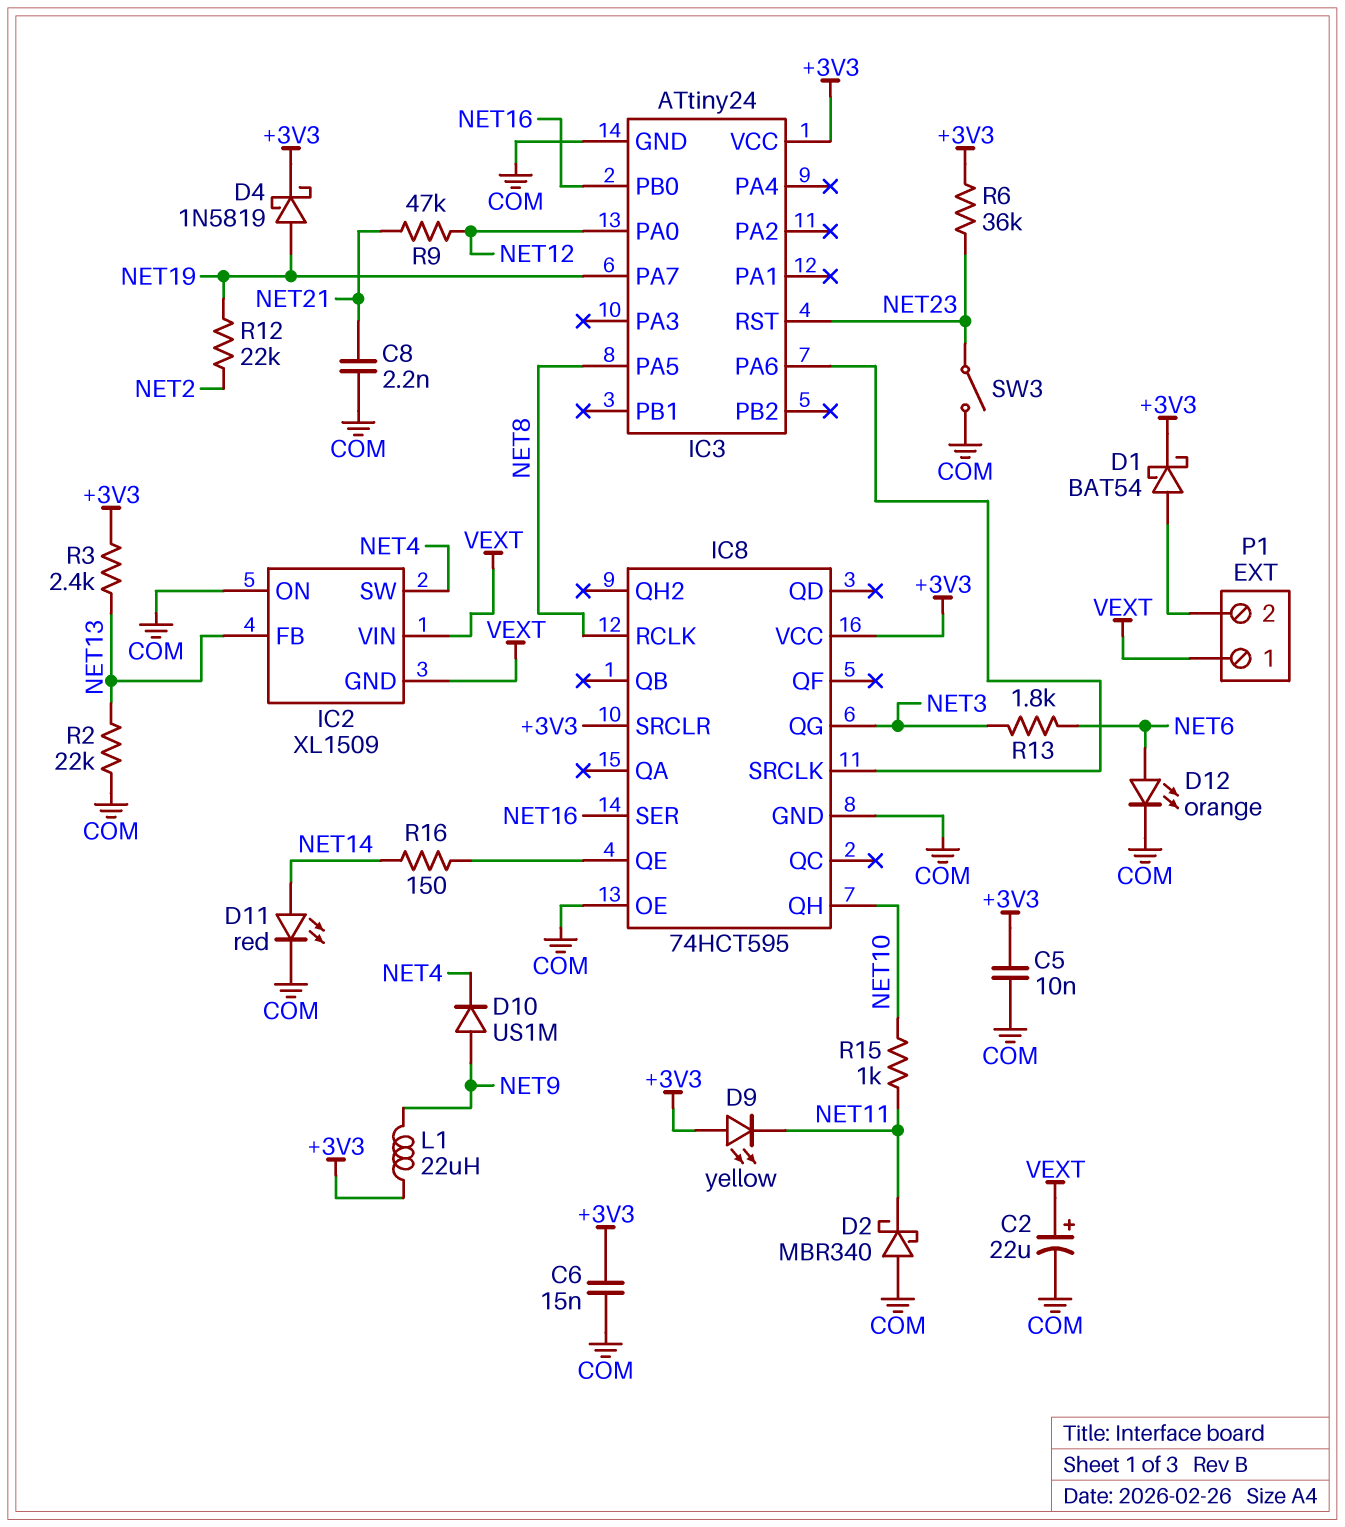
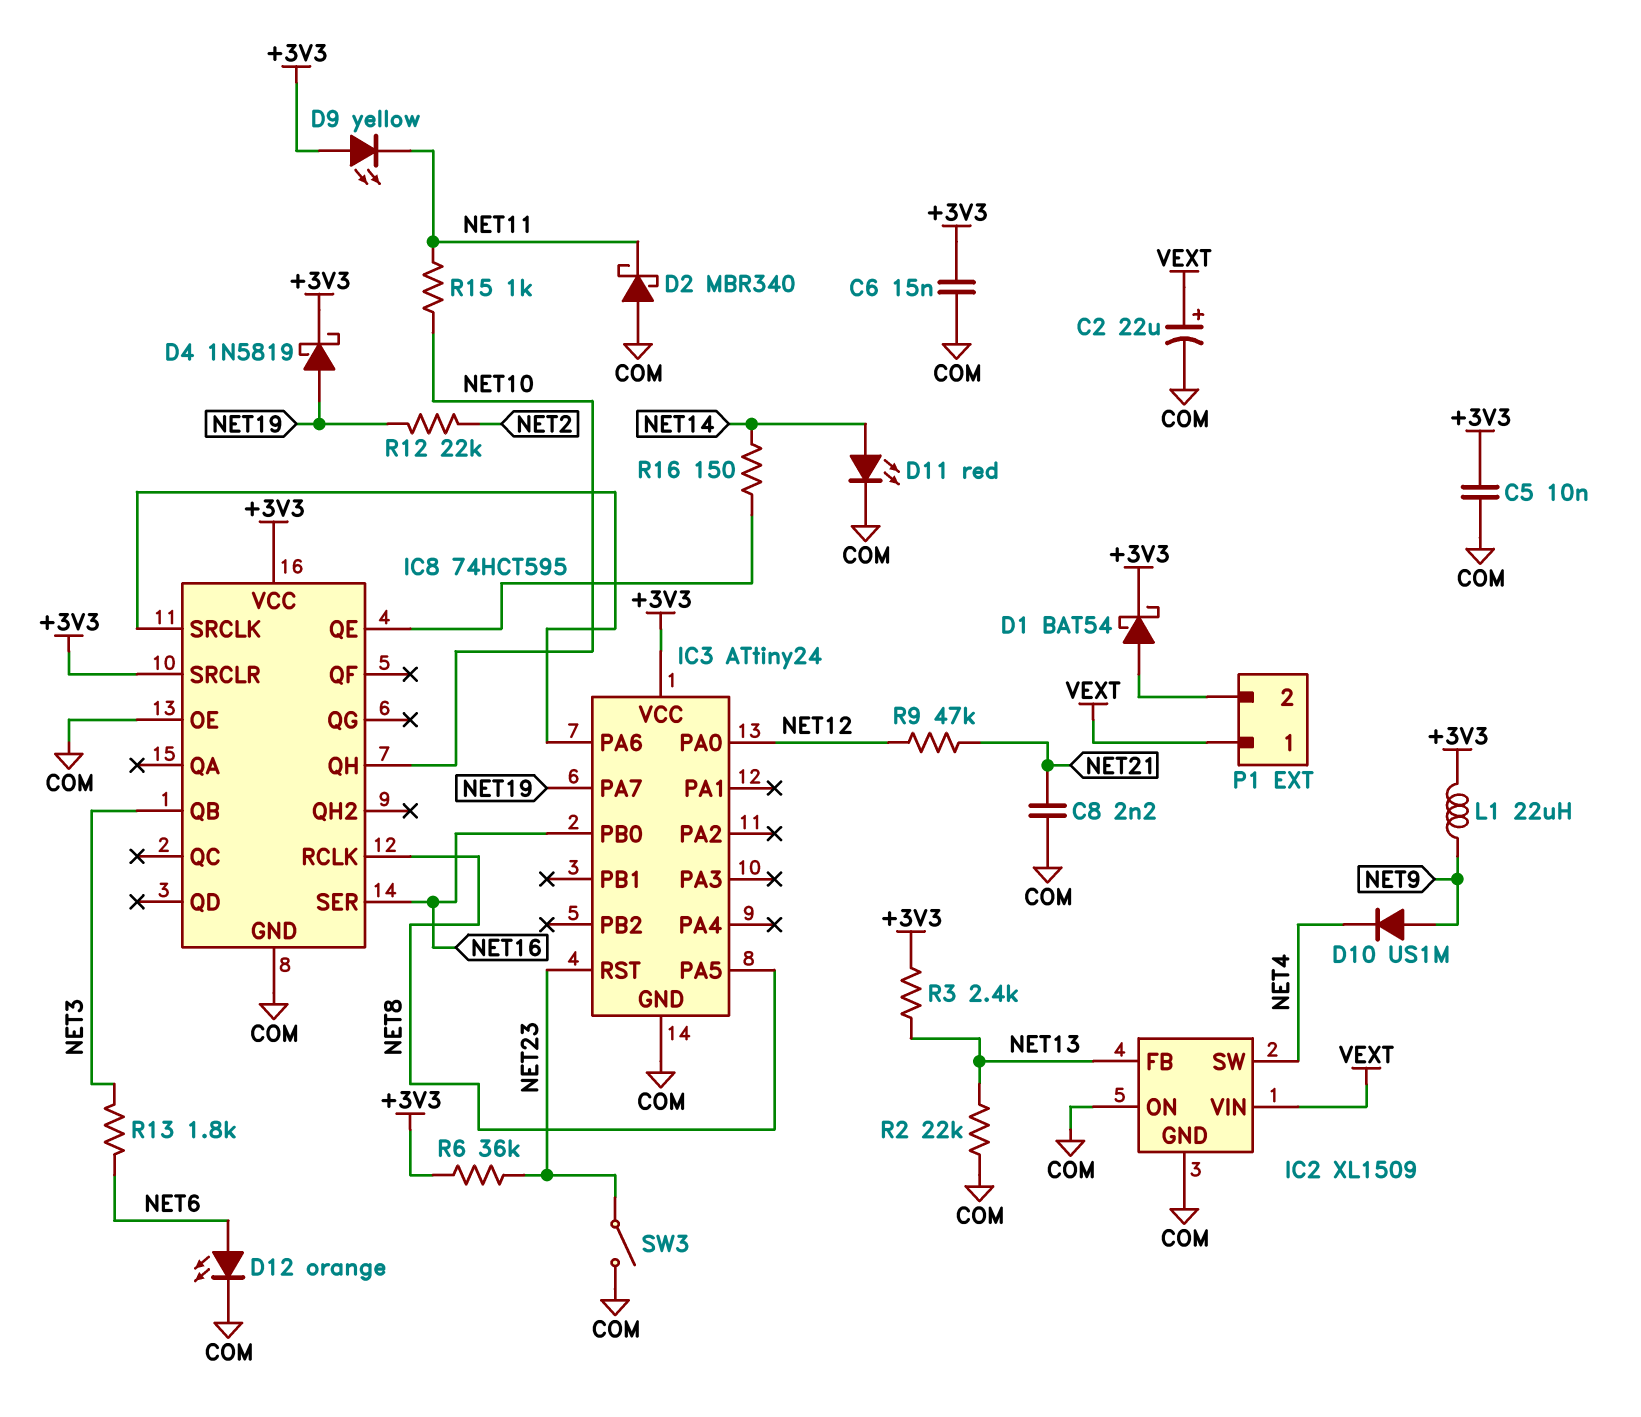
IC2 pin GND: VEXT -> COM
IC8 pin QB: none -> NET3
IC8 pin QG: NET3 -> none

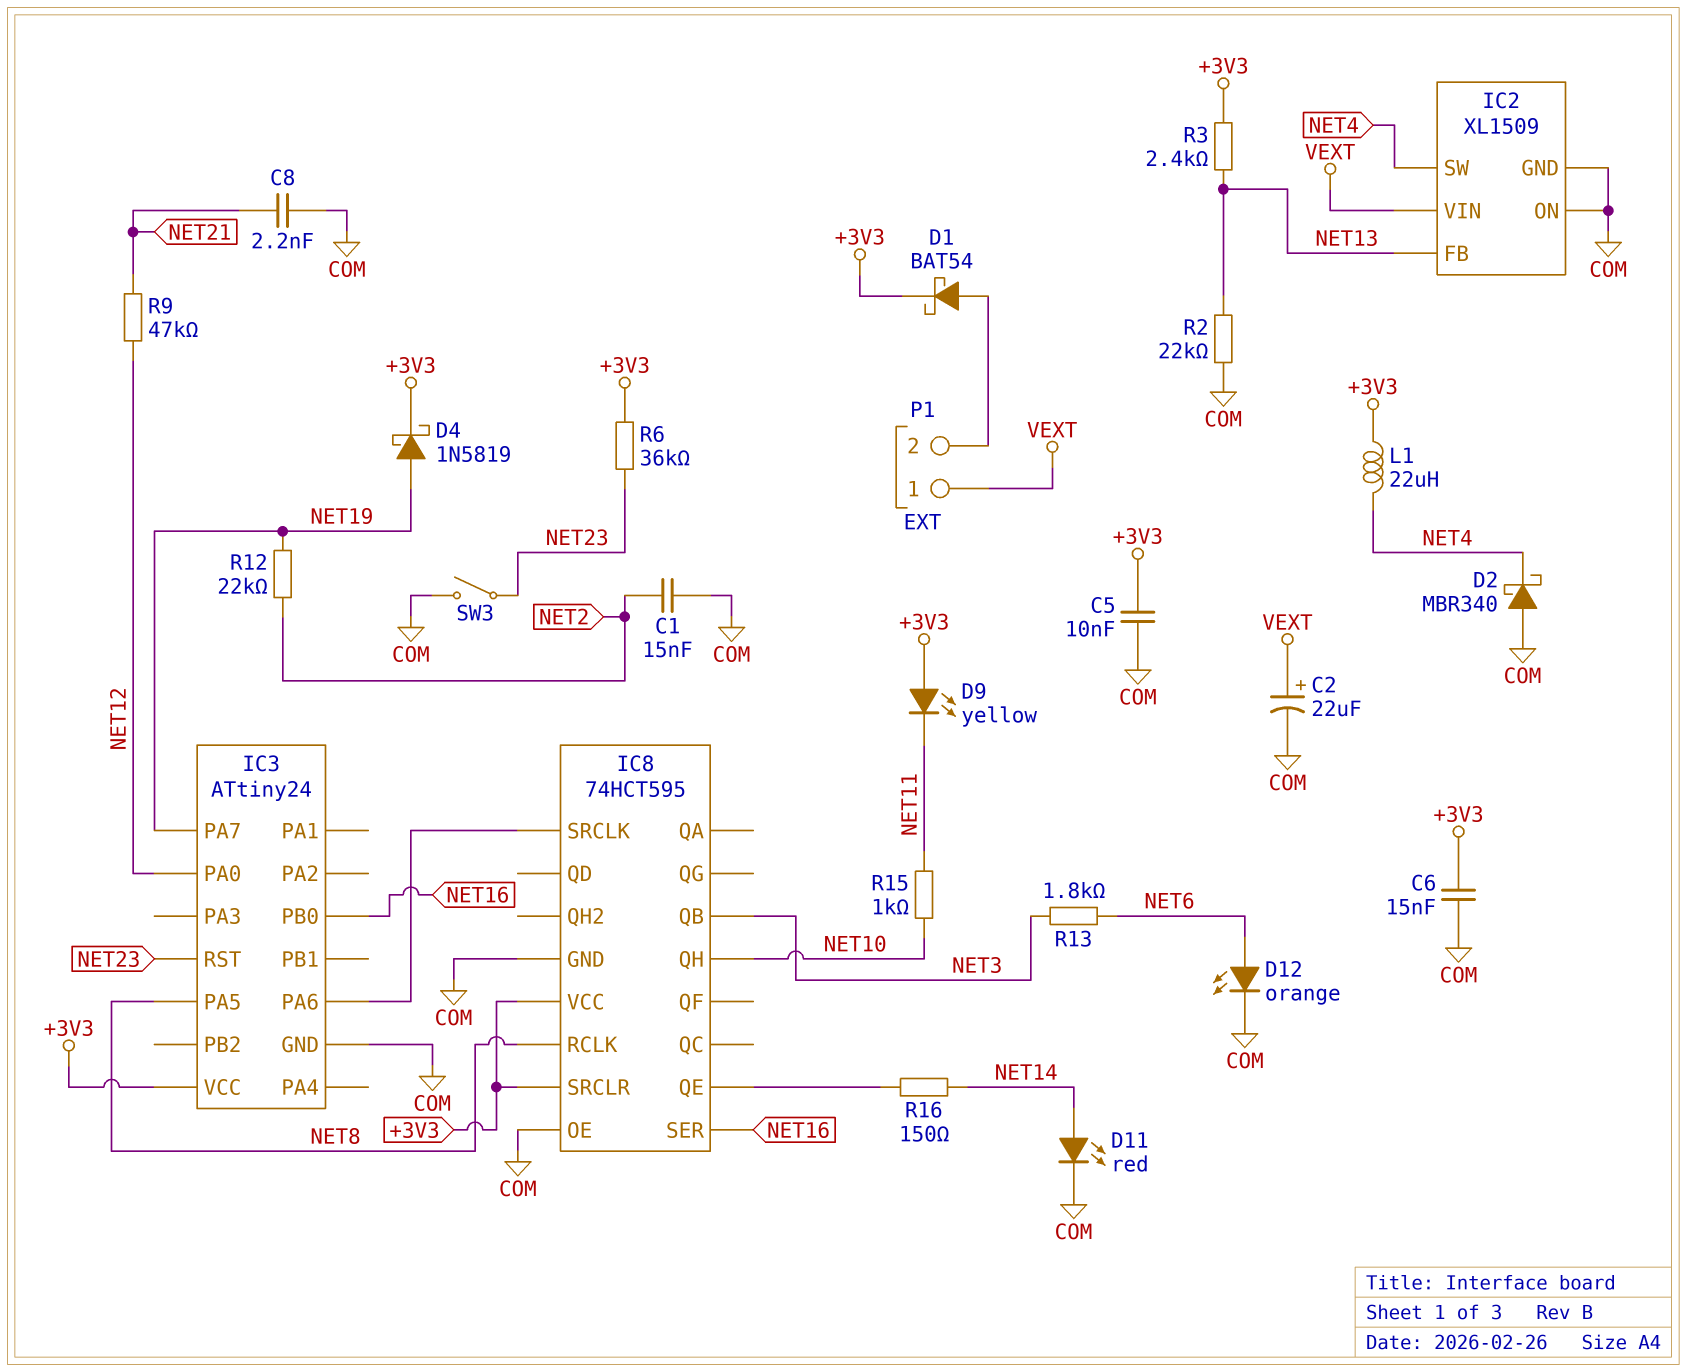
C1: none -> 15nF (COM, NET2)
D2: schottky MBR340 (A COM, K NET11) -> schottky MBR340 (A COM, K NET4)
D10: diode US1M (A NET9, K NET4) -> none
L1: 22uH (+3V3, NET9) -> 22uH (+3V3, NET4)

